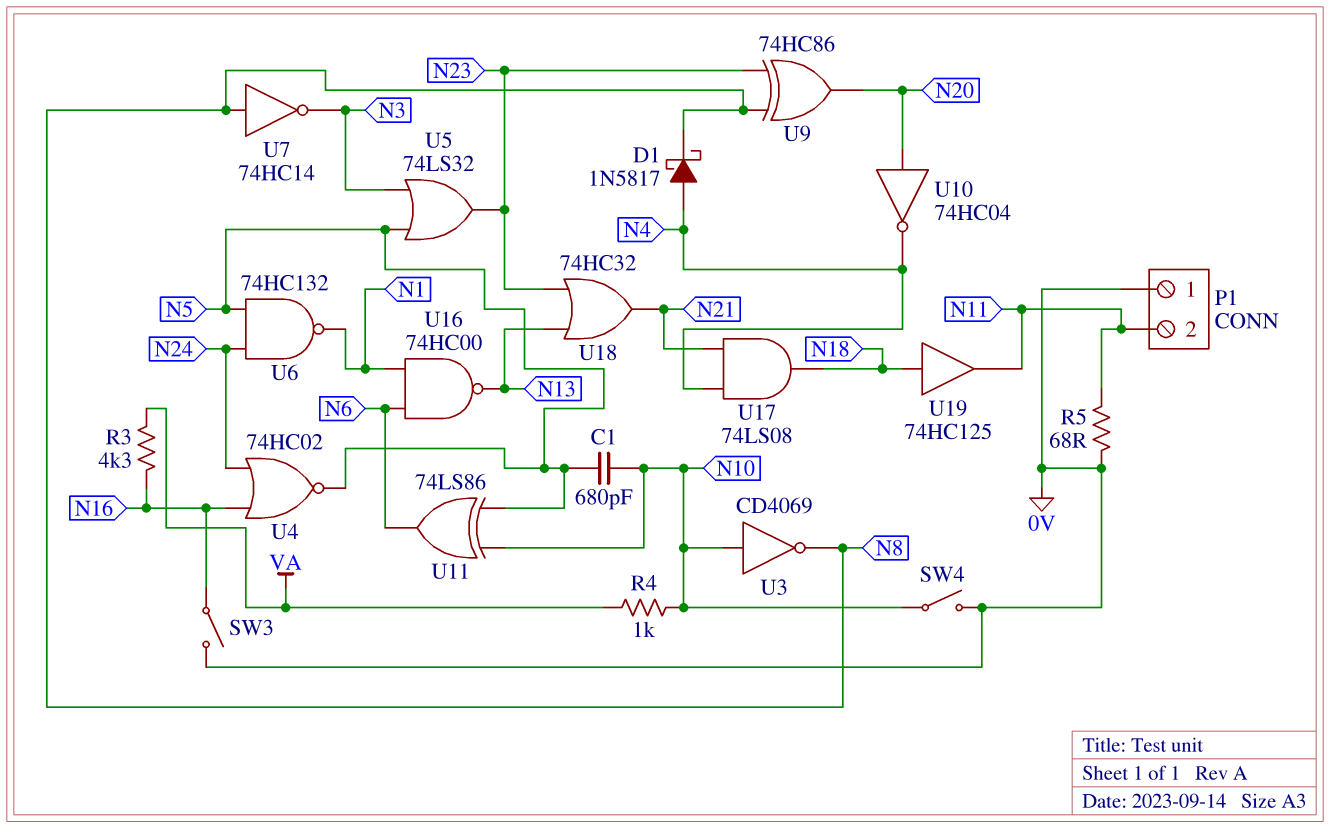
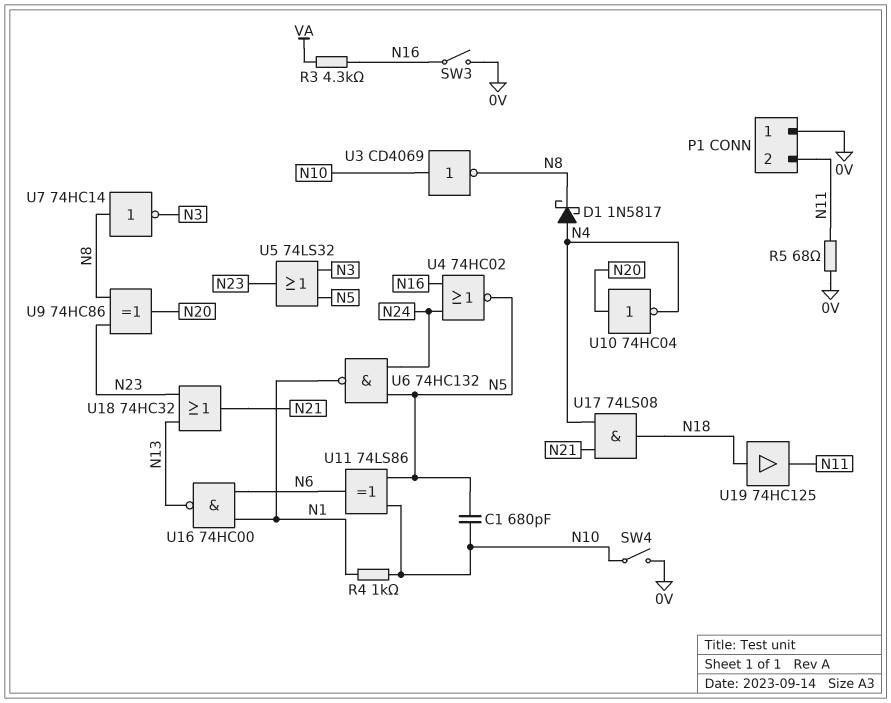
R4: 1k (N10, VA) -> 1k (N1, N10)

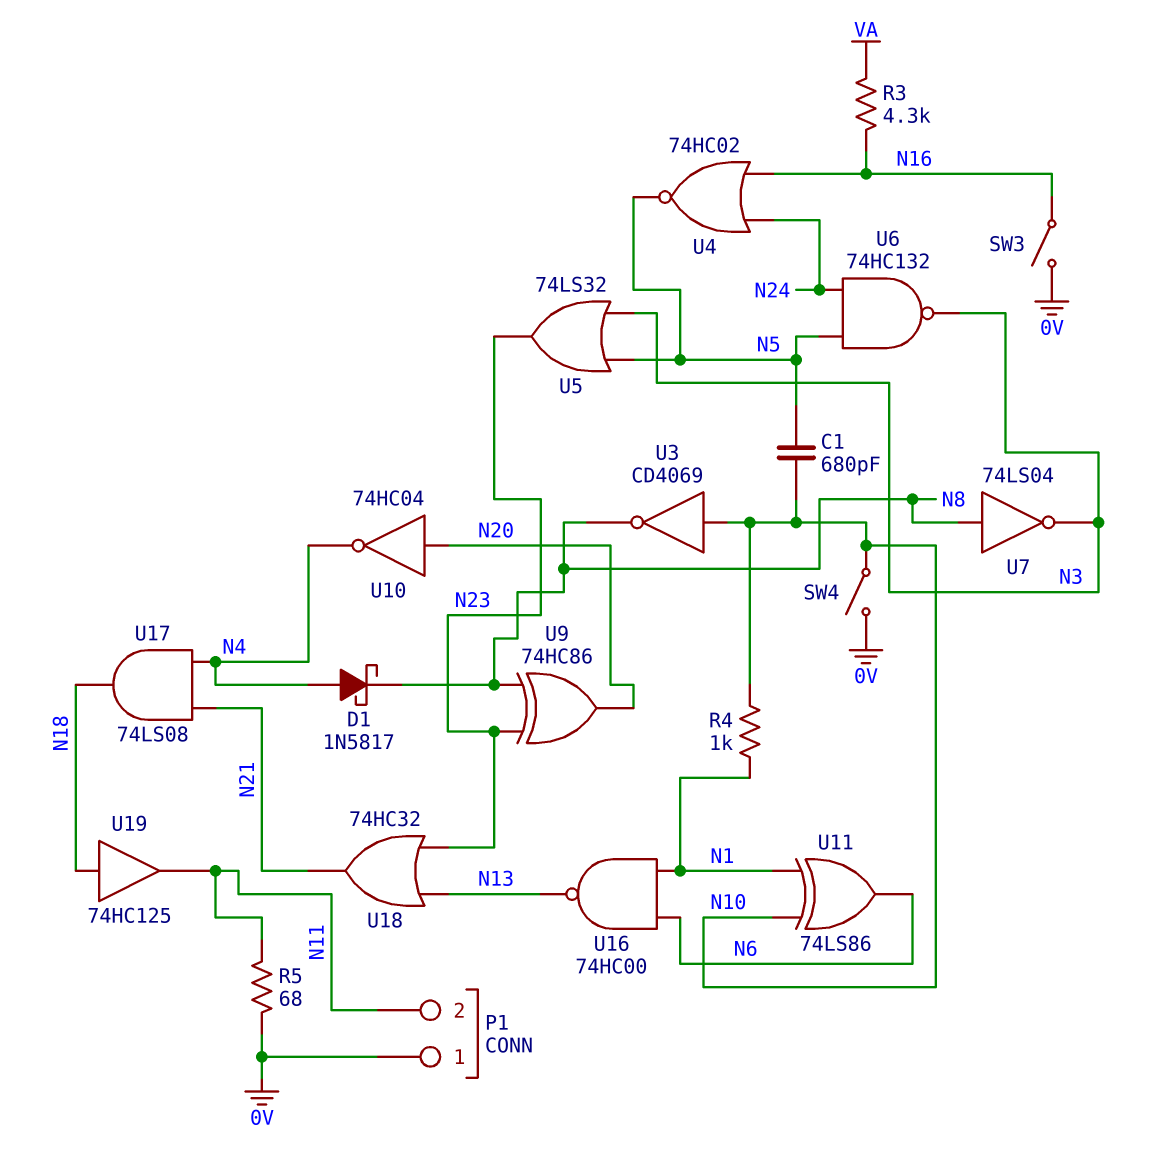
U6: NAND 74HC132 (in N5, in N24, out N1) -> NAND 74HC132 (in N5, in N24, out N3)
U7: NOT 74HC14 (in N8, out N3) -> NOT 74LS04 (in N8, out N3)
U11: XOR 74LS86 (in N5, in N10, out N6) -> XOR 74LS86 (in N1, in N10, out N6)

